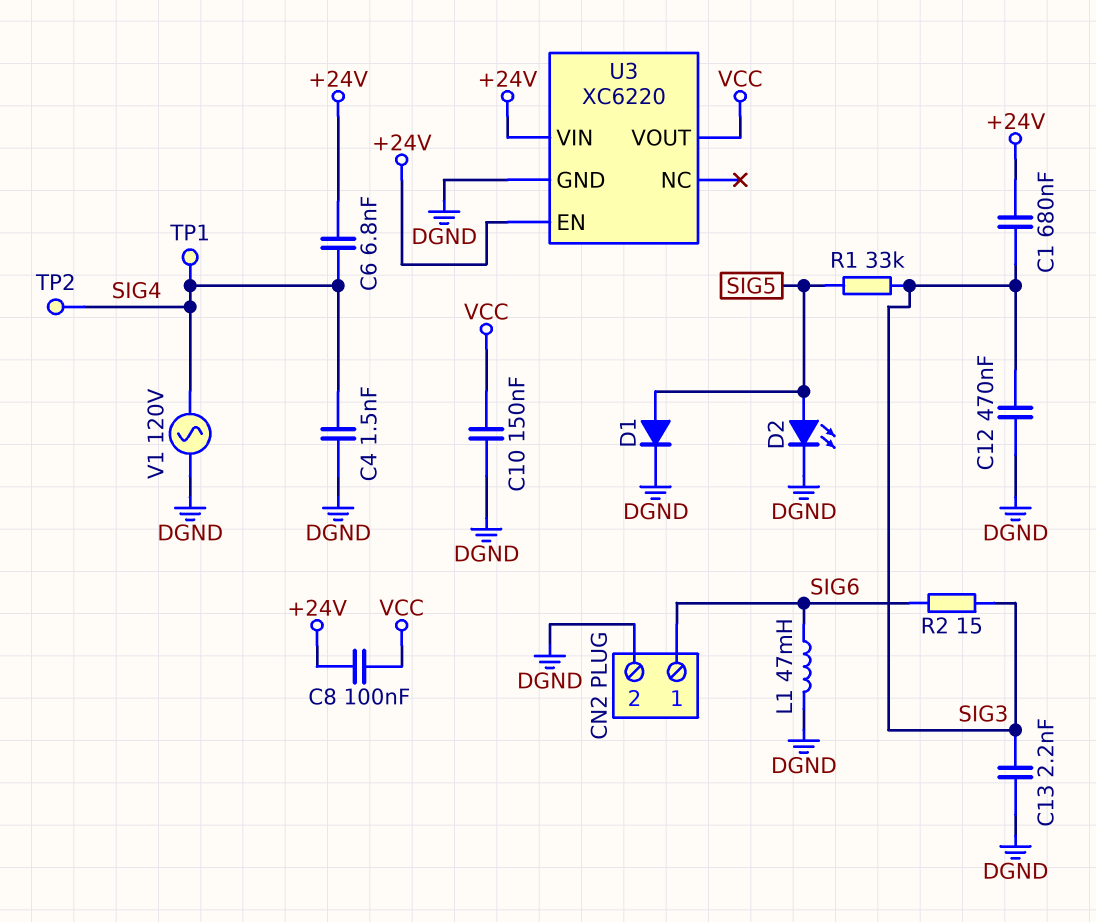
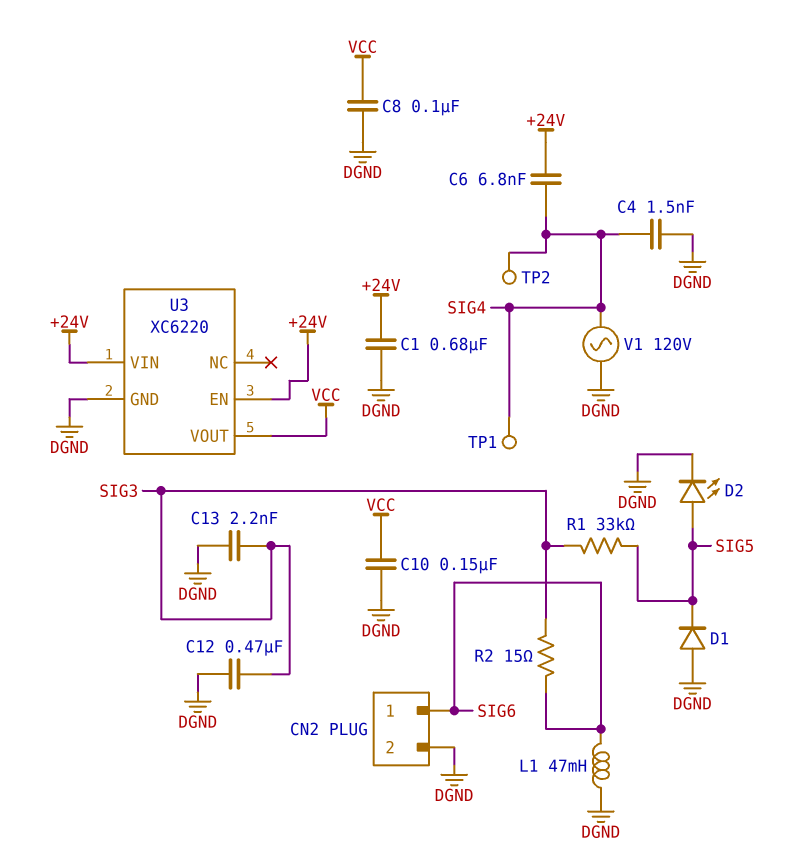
C1: 680nF (+24V, SIG3) -> 680nF (+24V, DGND)
C8: 100nF (+24V, VCC) -> 100nF (DGND, VCC)
D1: diode (A SIG5, K DGND) -> diode (A DGND, K SIG5)

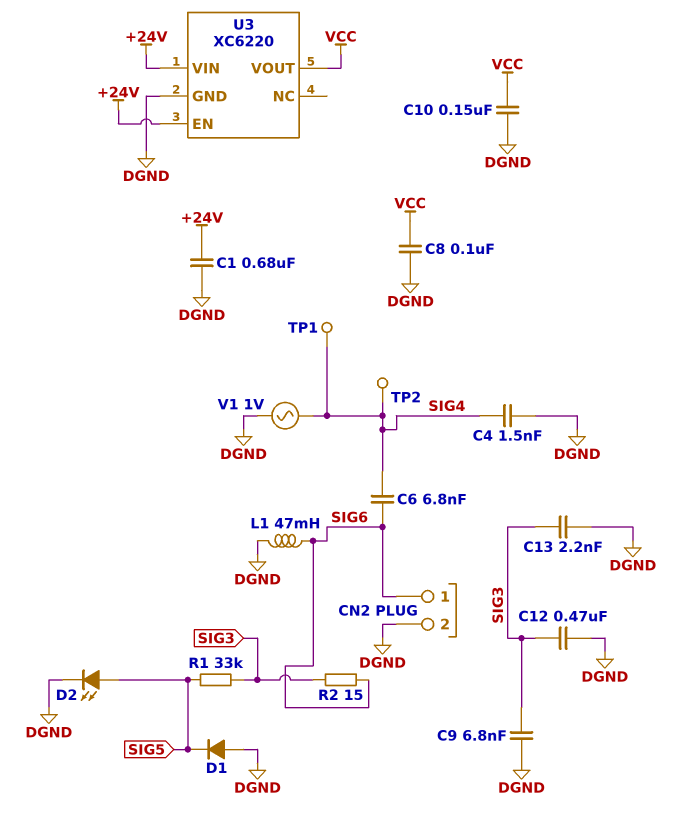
C6: 6.8nF (+24V, SIG4) -> 6.8nF (SIG4, SIG6)
C9: none -> 6.8nF (DGND, SIG3)
V1: AC 120V (DGND, SIG4) -> AC 1V (DGND, SIG4)

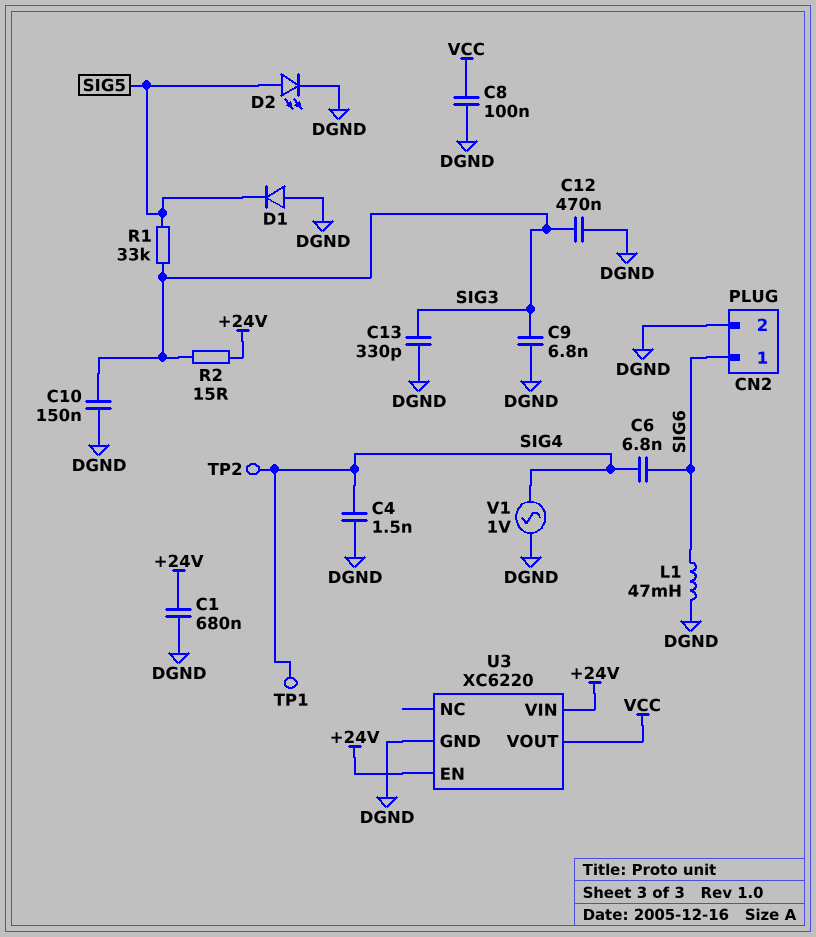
C10: 150nF (DGND, VCC) -> 150nF (DGND, SIG3)
C13: 2.2nF (DGND, SIG3) -> 330pF (DGND, SIG3)
R2: 15 (SIG3, SIG6) -> 15 (+24V, SIG3)

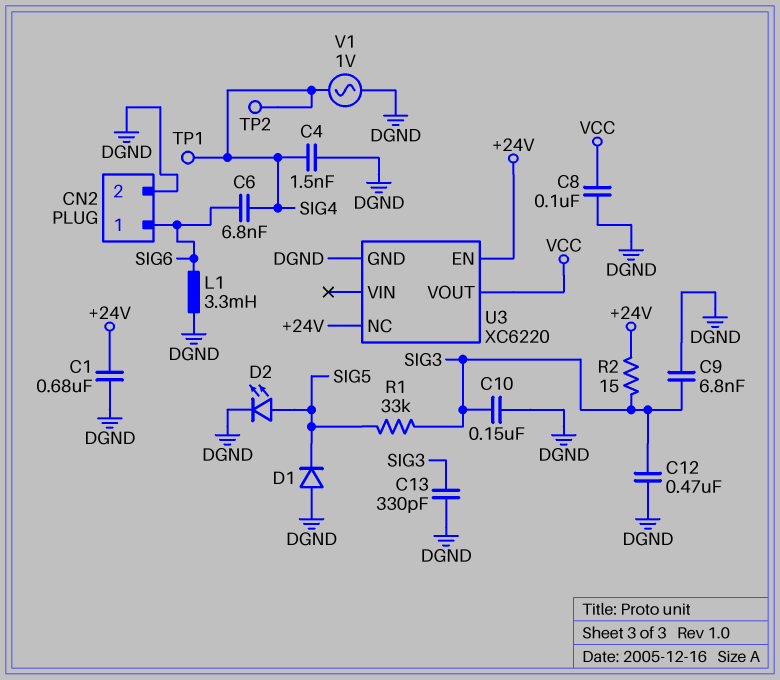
L1: 47mH (DGND, SIG6) -> 3.3mH (DGND, SIG6)
U3 pin NC: none -> +24V
U3 pin VIN: +24V -> none

